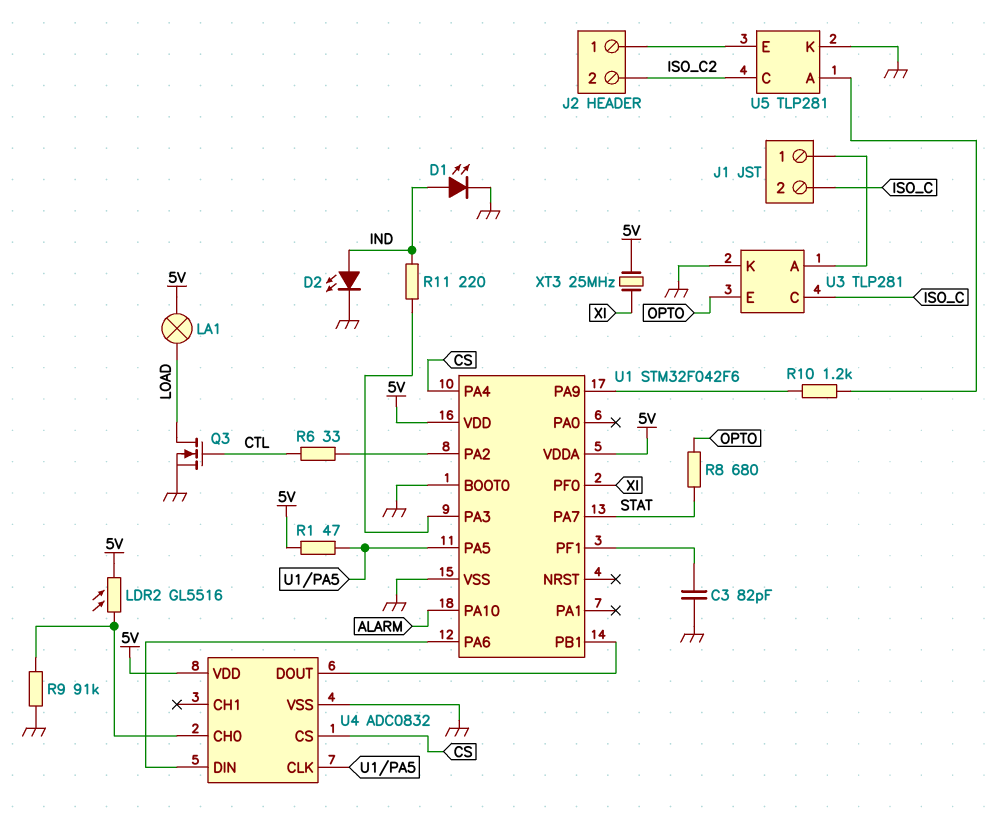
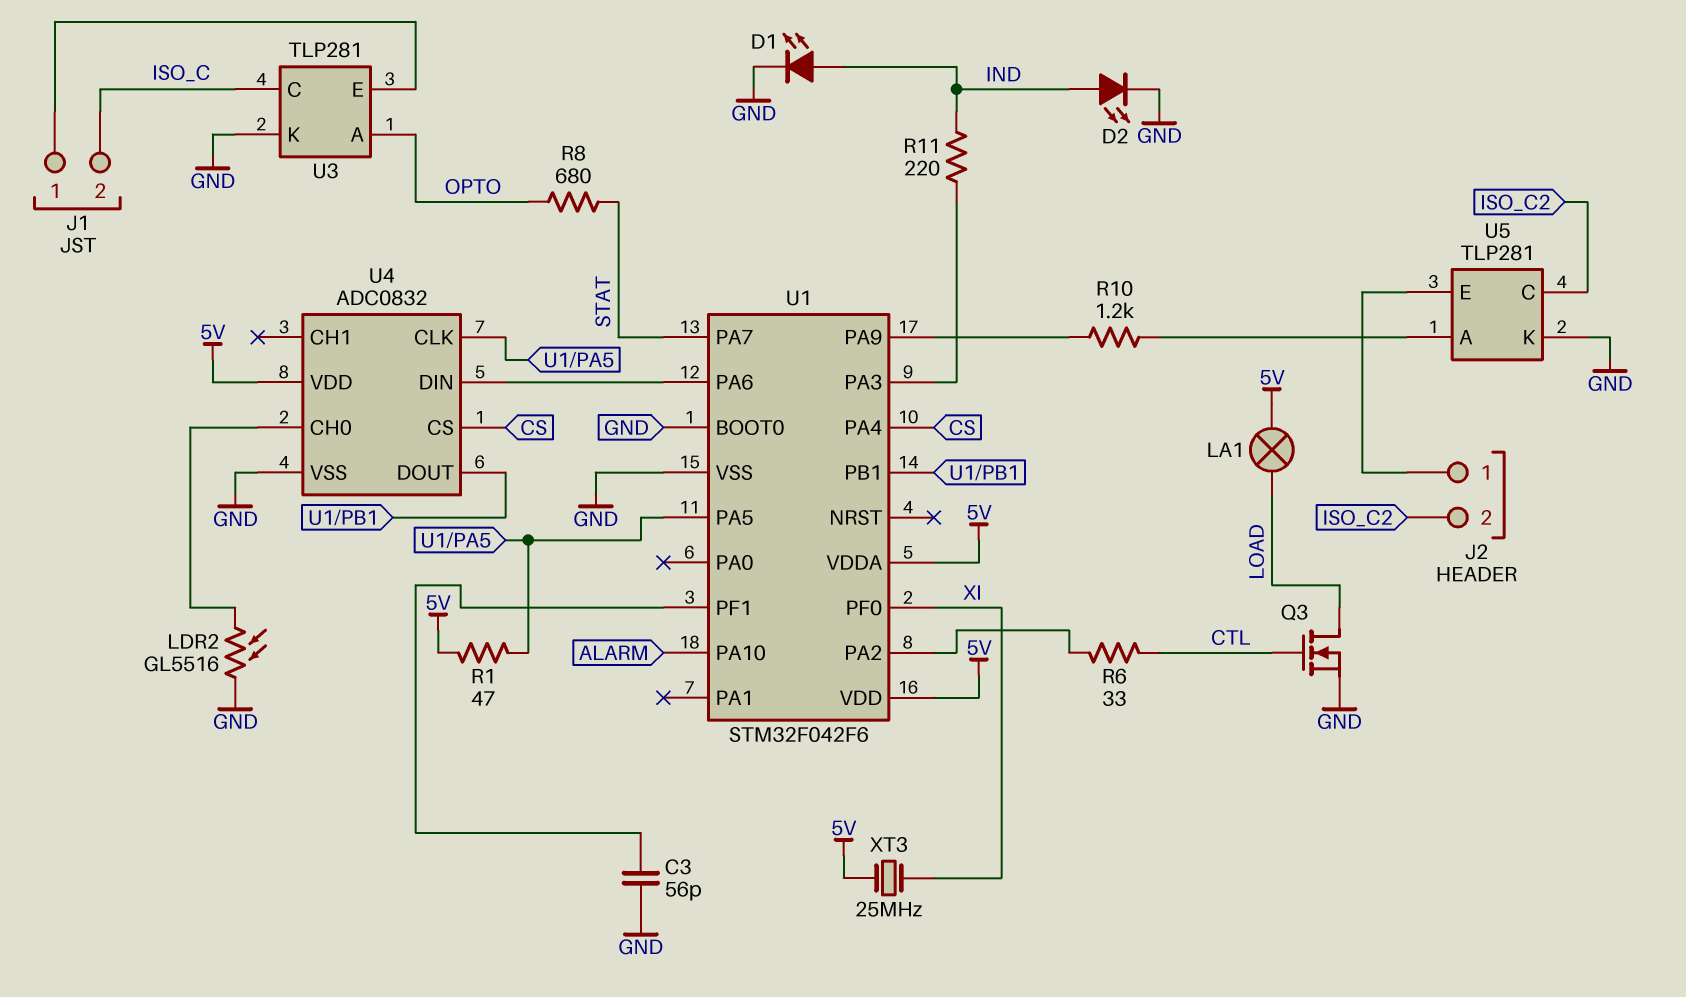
C3: 82pF (GND, U1/PF1) -> 56pF (GND, U1/PF1)
LDR2: GL5516 (5V, U4/CH0) -> GL5516 (GND, U4/CH0)
R9: 91k (GND, U4/CH0) -> none
U3 pin A: J1/1 -> OPTO
U3 pin E: OPTO -> J1/1

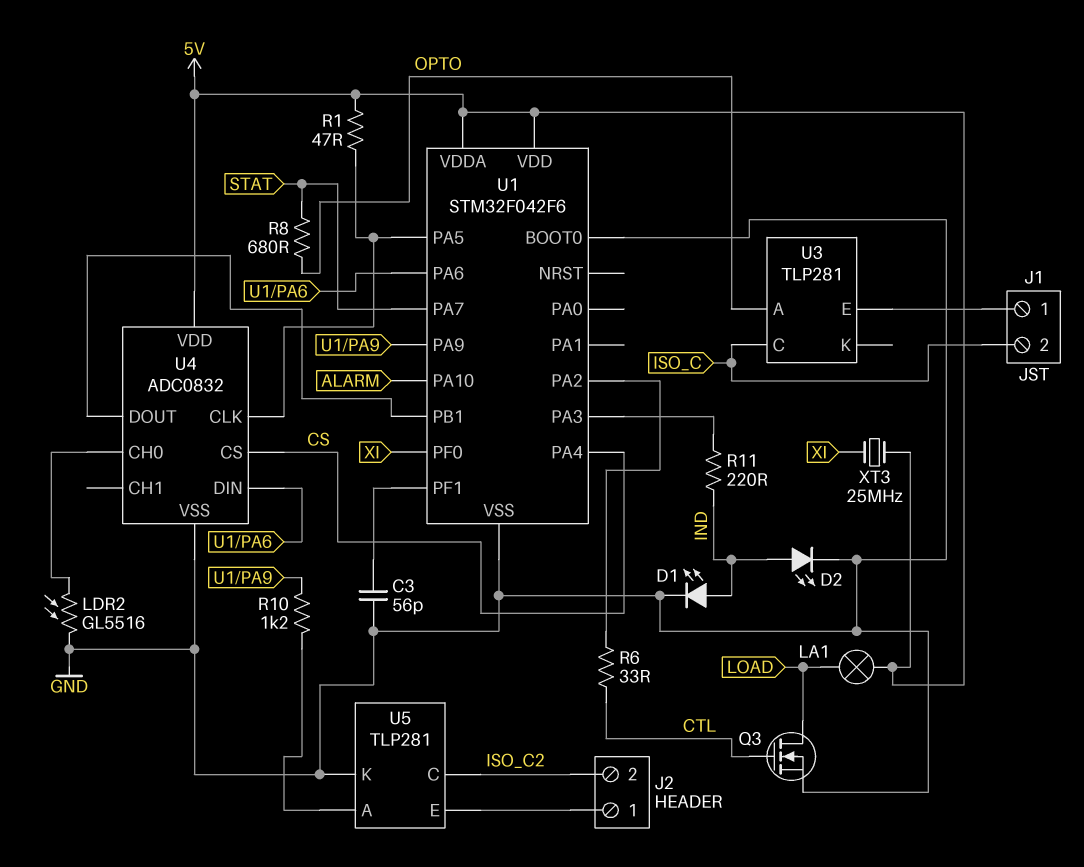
U3 pin K: GND -> none

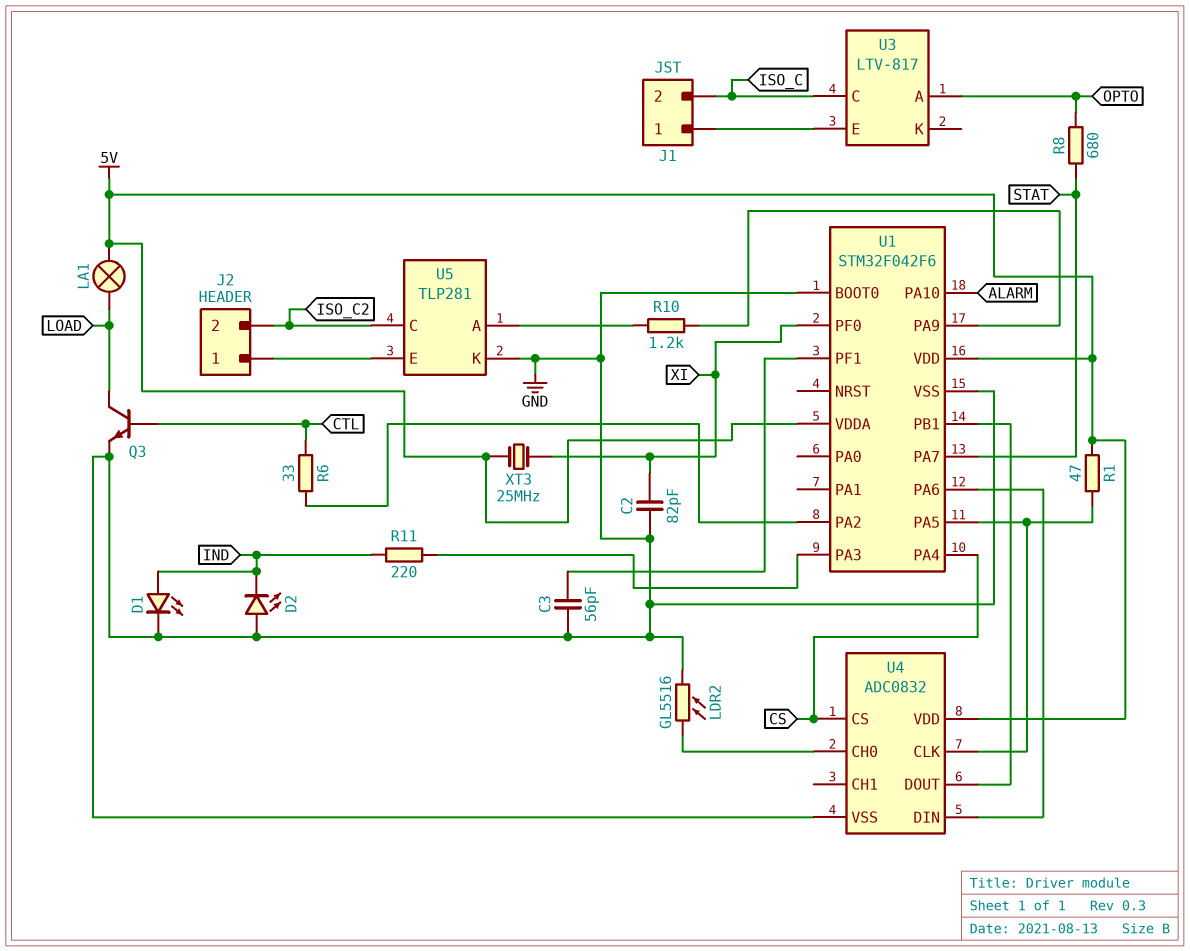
C2: none -> 82pF (GND, XI)
D2: LED (A IND, K GND) -> LED (A GND, K IND)
Q3: NMOS (G CTL, D LOAD, S GND) -> NPN (B CTL, C LOAD, E GND)
U3: TLP281 -> LTV-817

